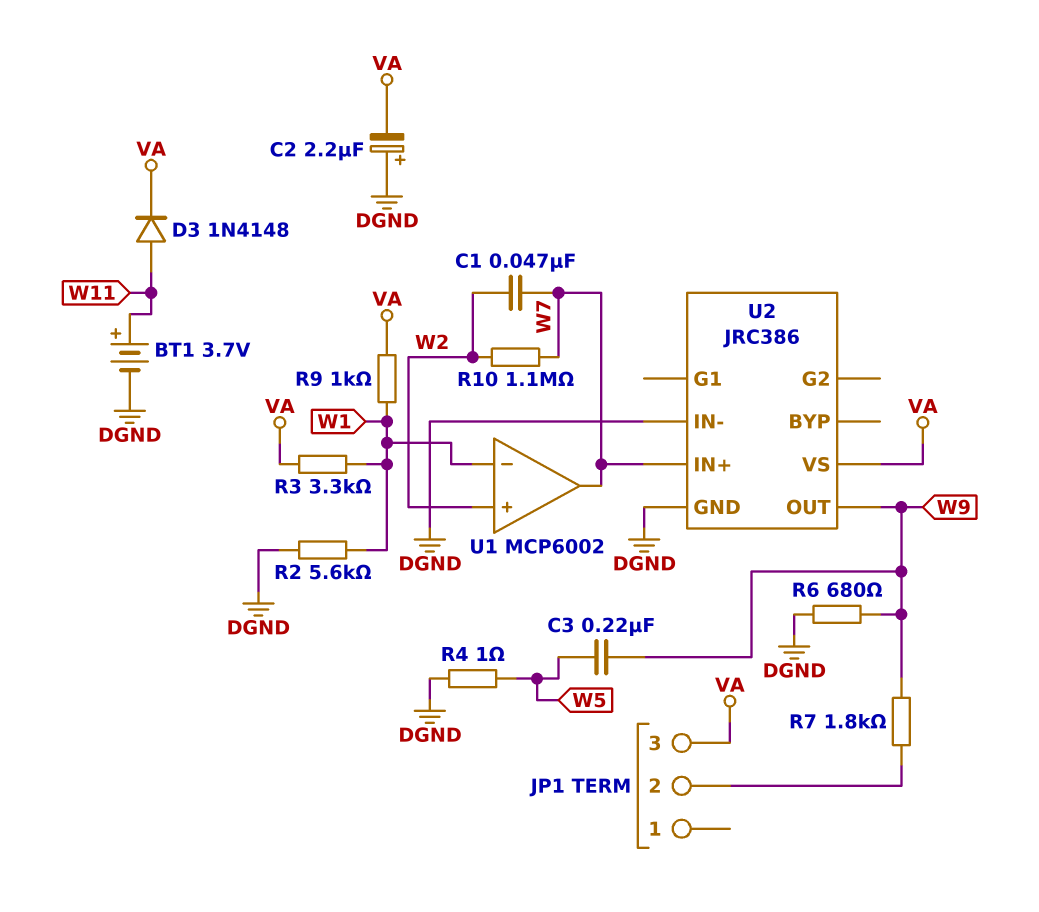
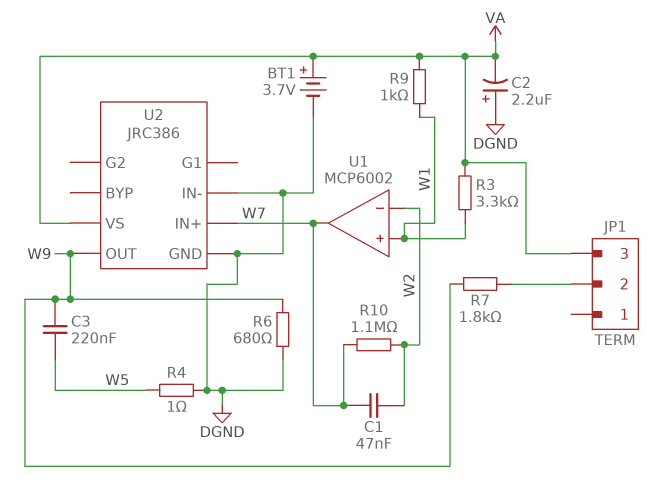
BT1: 3.7V (plus W11, minus DGND) -> 3.7V (plus VA, minus DGND)
D3: diode 1N4148 (A W11, K VA) -> none
R2: 5.6k (DGND, W1) -> none
U1 pin in+: W2 -> W1
U1 pin in-: W1 -> W2

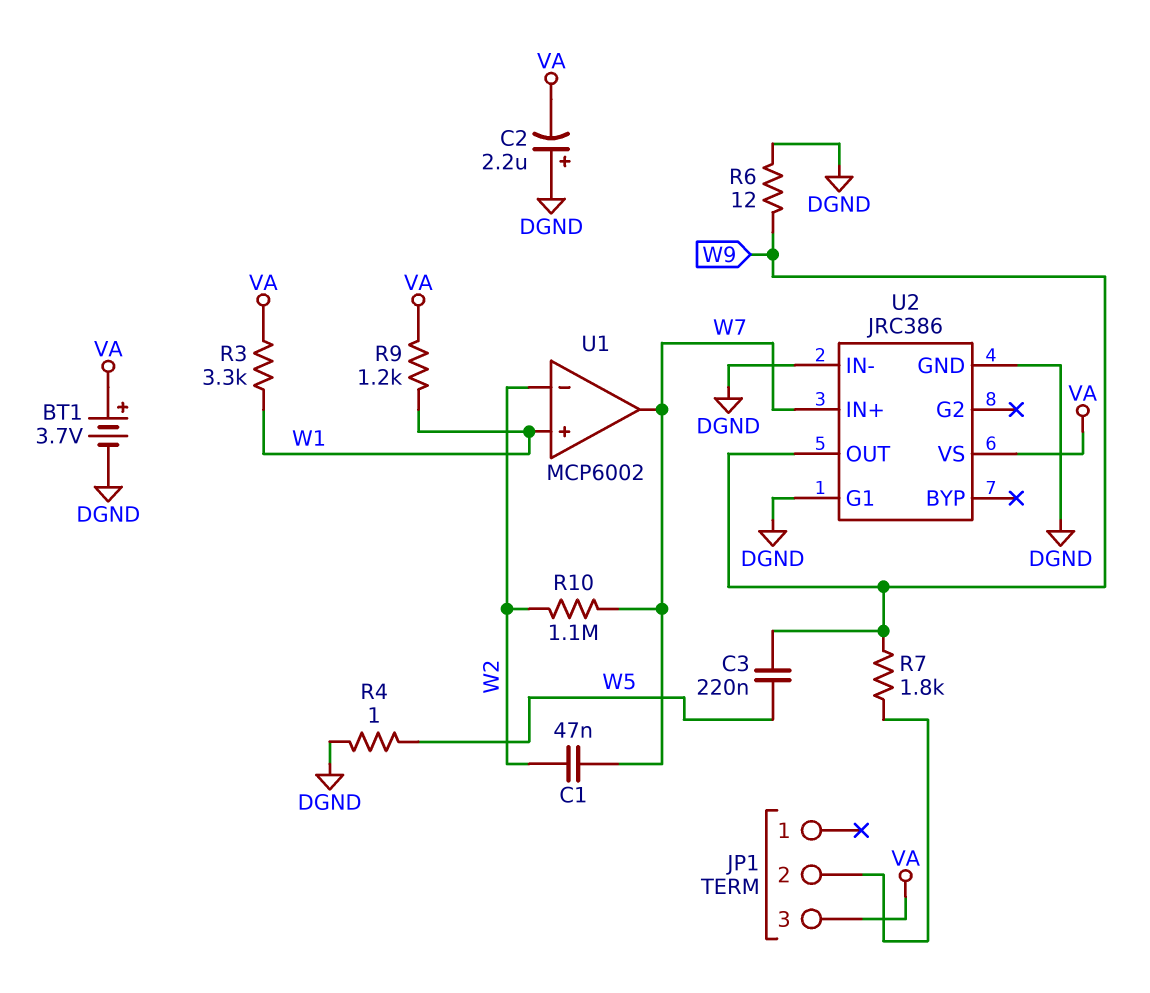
R6: 680 (DGND, W9) -> 12 (DGND, W9)
R9: 1k (VA, W1) -> 1.2k (VA, W1)
U2 pin G1: none -> DGND

